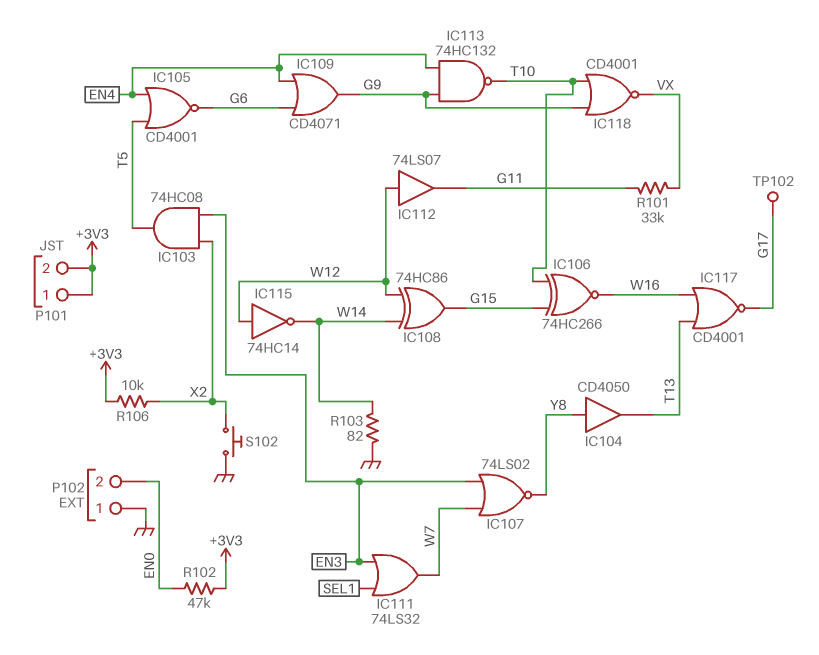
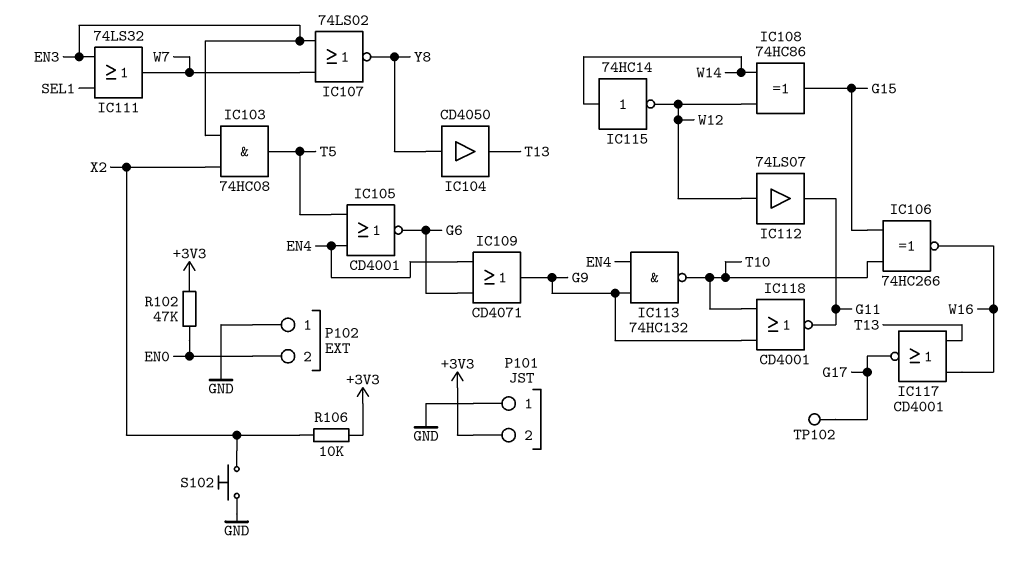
IC115: NOT 74HC14 (in W12, out W14) -> NOT 74HC14 (in W14, out W12)
IC118: NOR CD4001 (in G9, in T10, out VX) -> NOR CD4001 (in G9, in T10, out G11)
P101 pin 1: +3V3 -> GND
R101: 33k (G11, VX) -> none
R103: 82 (GND, W14) -> none

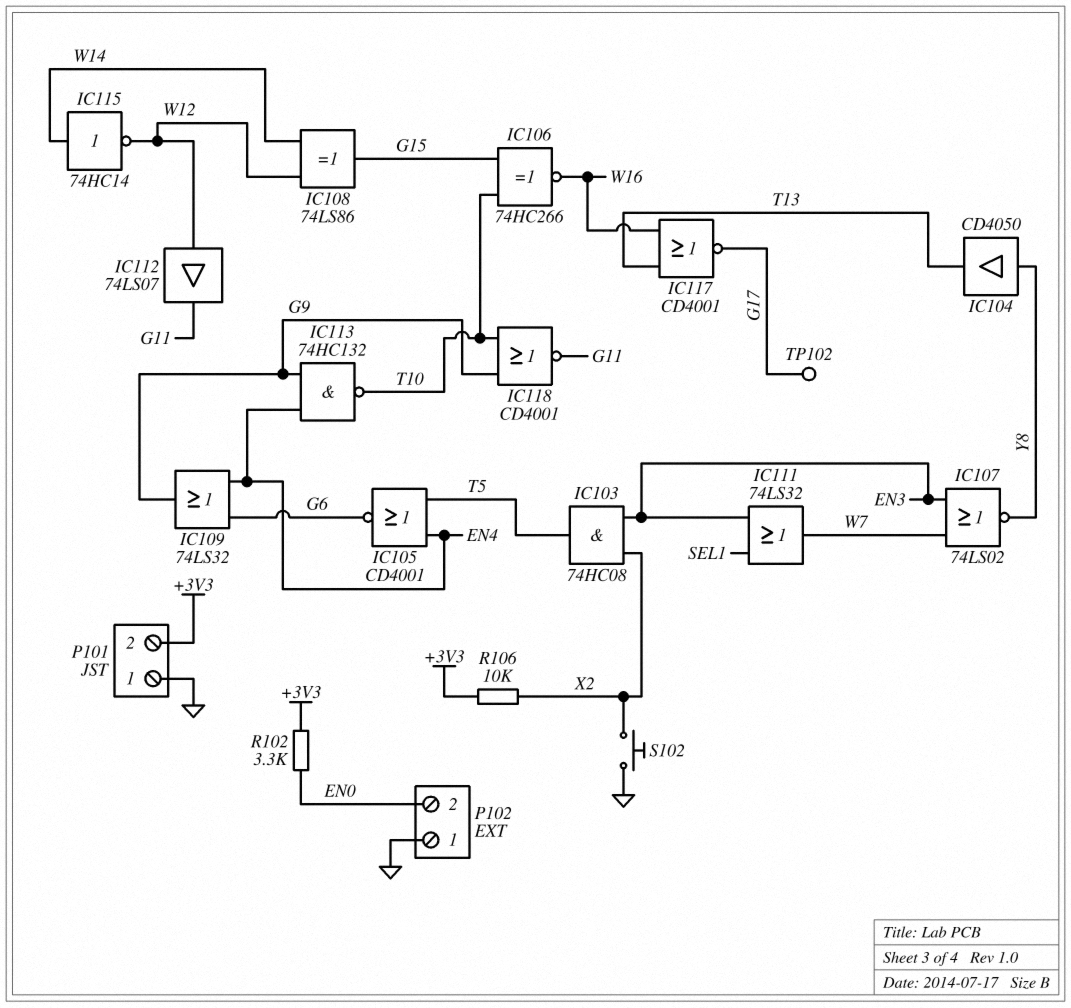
IC108: XOR 74HC86 (in W12, in W14, out G15) -> XOR 74LS86 (in W12, in W14, out G15)
IC109: OR CD4071 (in EN4, in G6, out G9) -> OR 74LS32 (in EN4, in G6, out G9)
R102: 47k (+3V3, EN0) -> 3.3k (+3V3, EN0)

